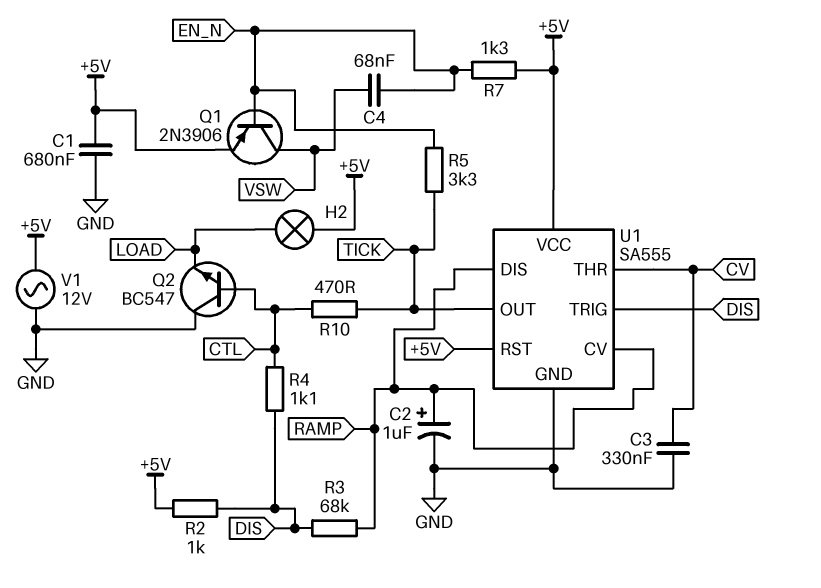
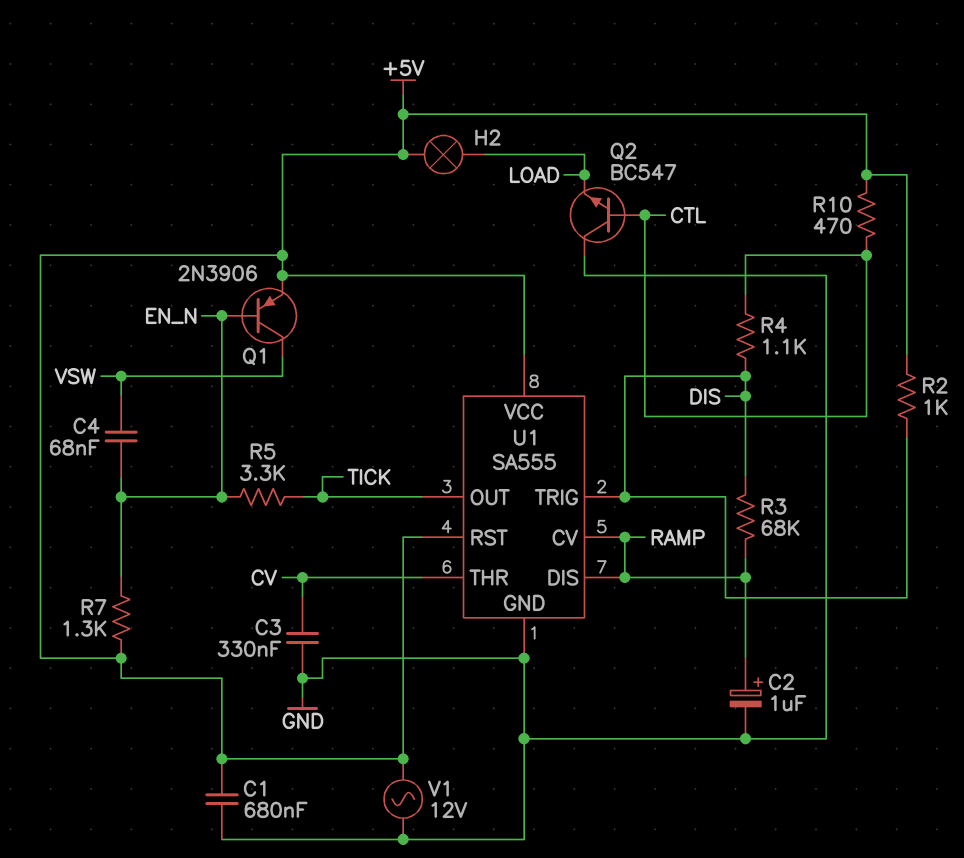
R10: 470 (CTL, TICK) -> 470 (+5V, CTL)

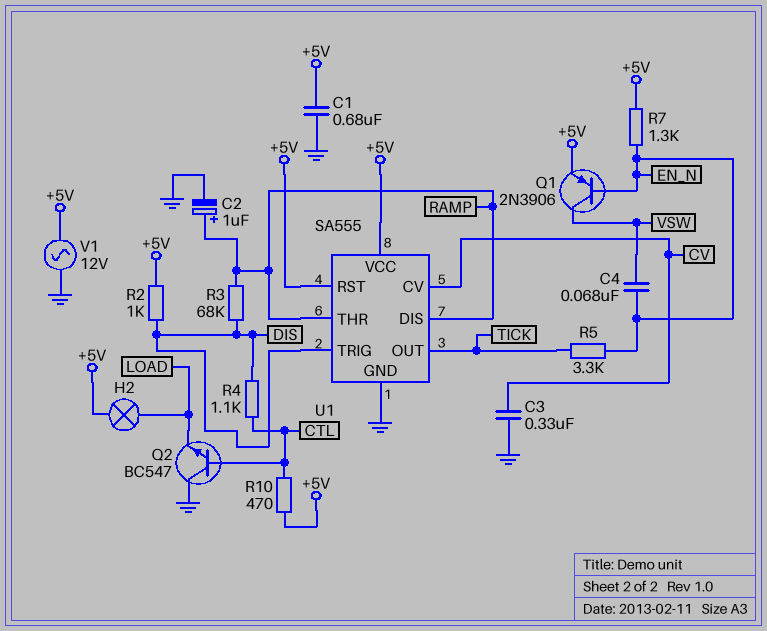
U1 pin CV: RAMP -> CV
U1 pin THR: CV -> RAMP

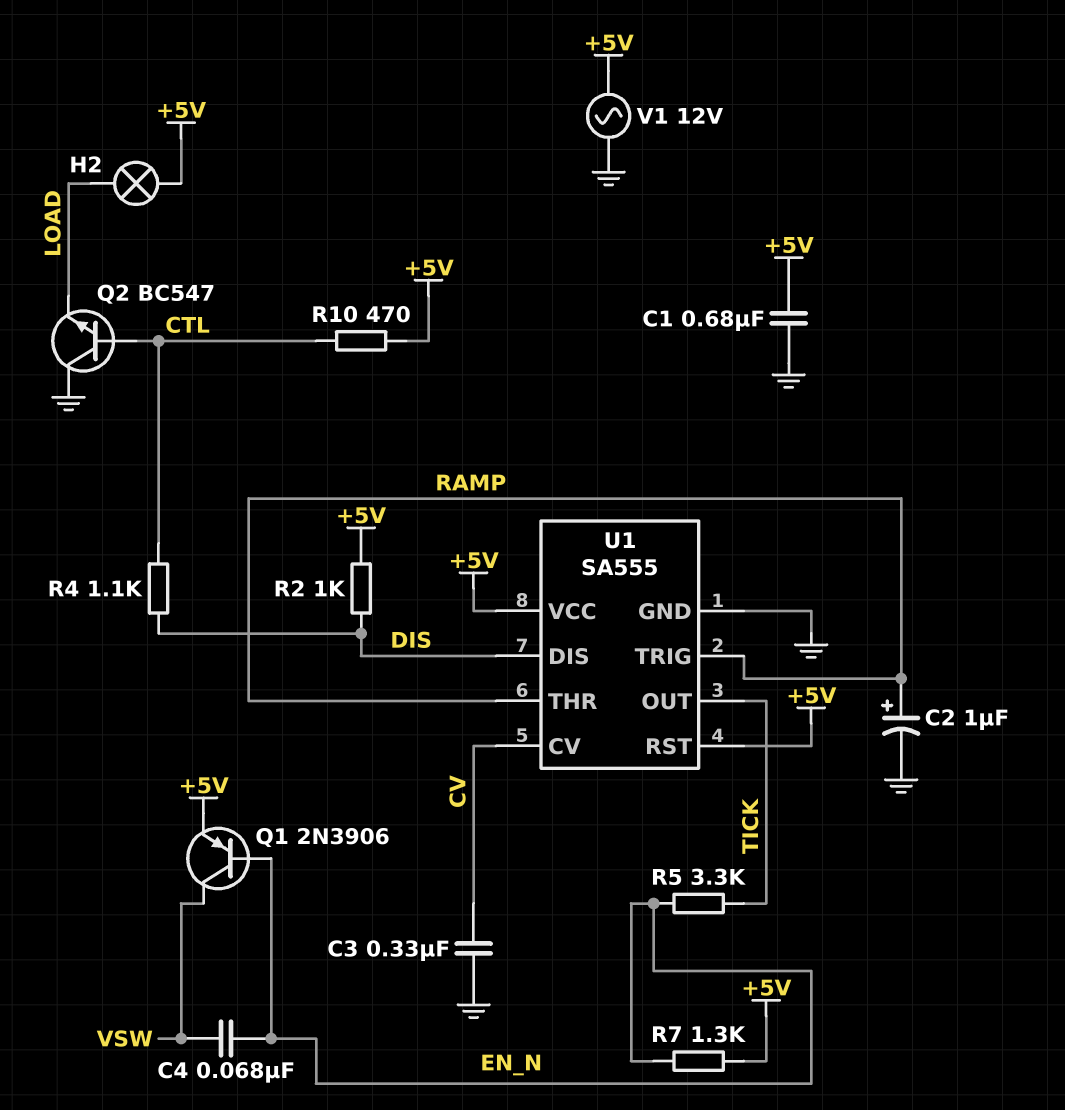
R3: 68k (DIS, RAMP) -> none
U1 pin DIS: RAMP -> DIS
U1 pin TRIG: DIS -> RAMP

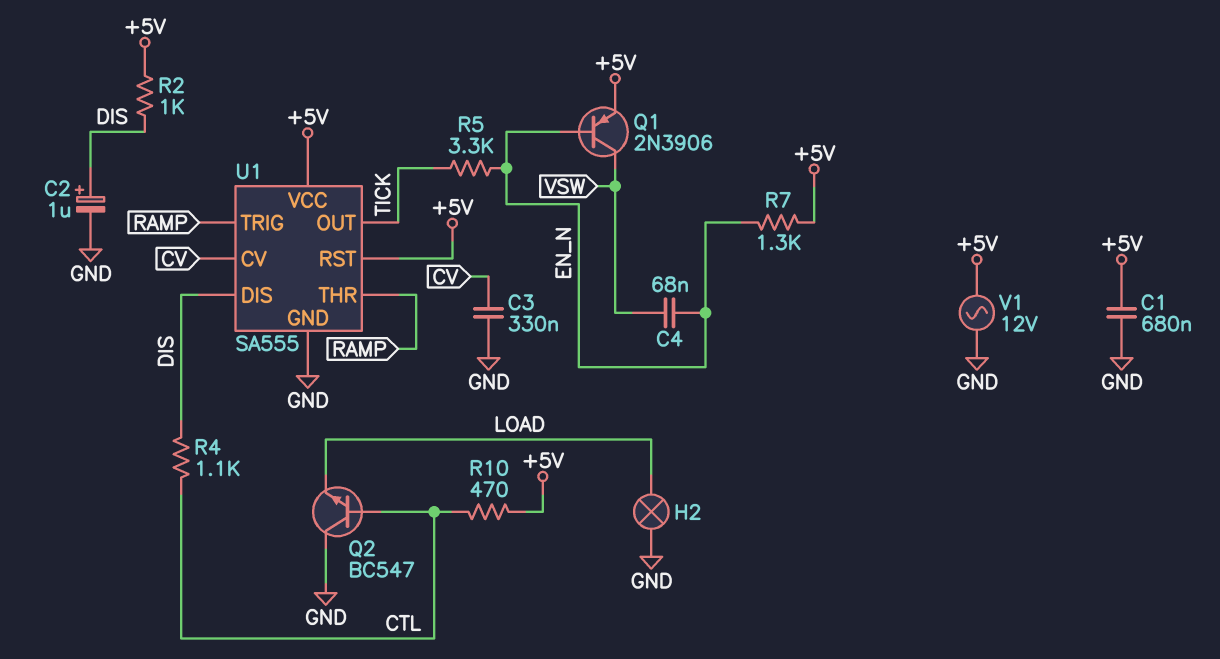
C2: 1uF (plus RAMP, minus GND) -> 1uF (plus DIS, minus GND)
H2: lamp (+5V, LOAD) -> lamp (GND, LOAD)

